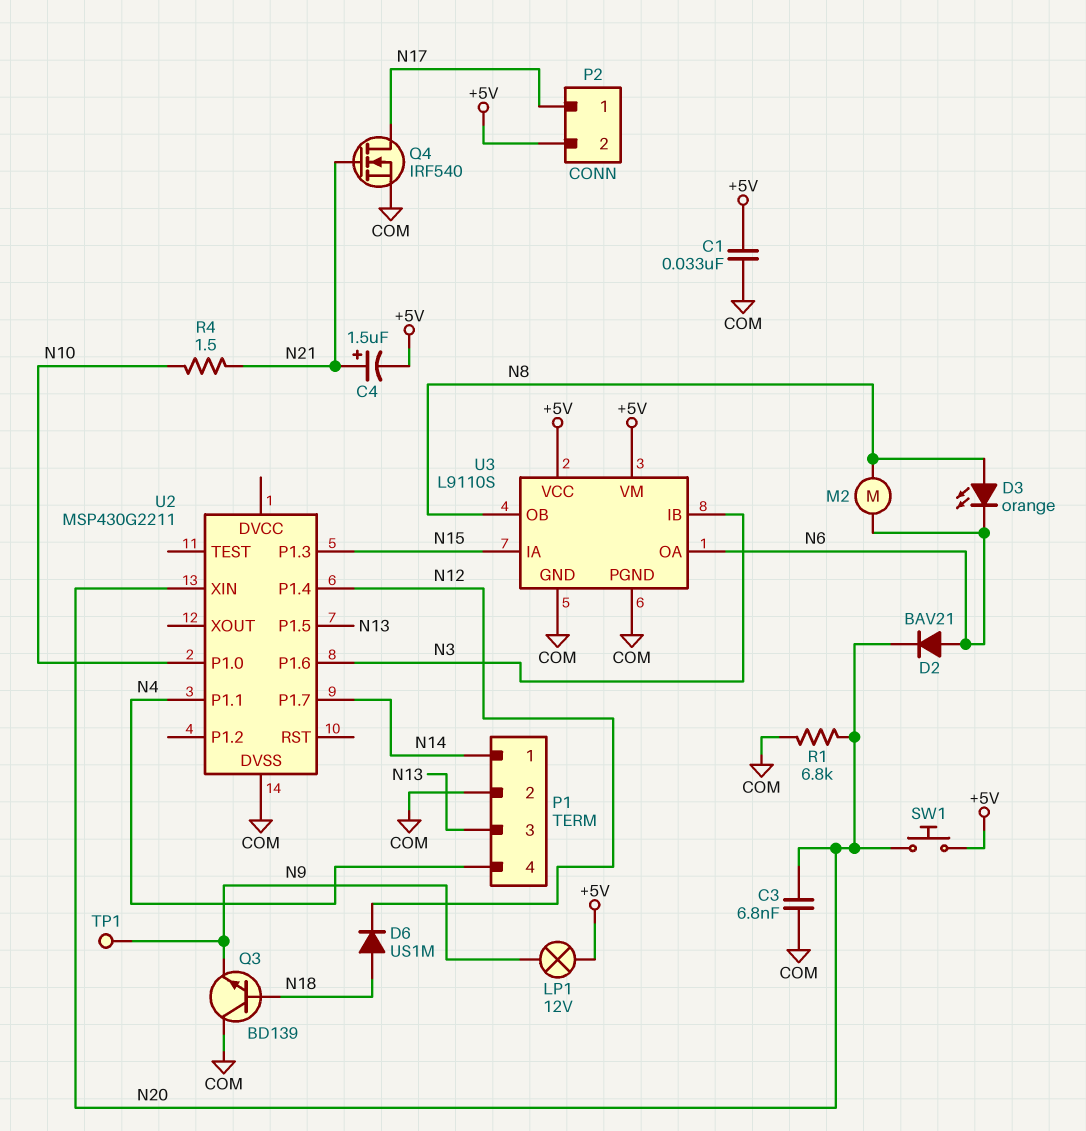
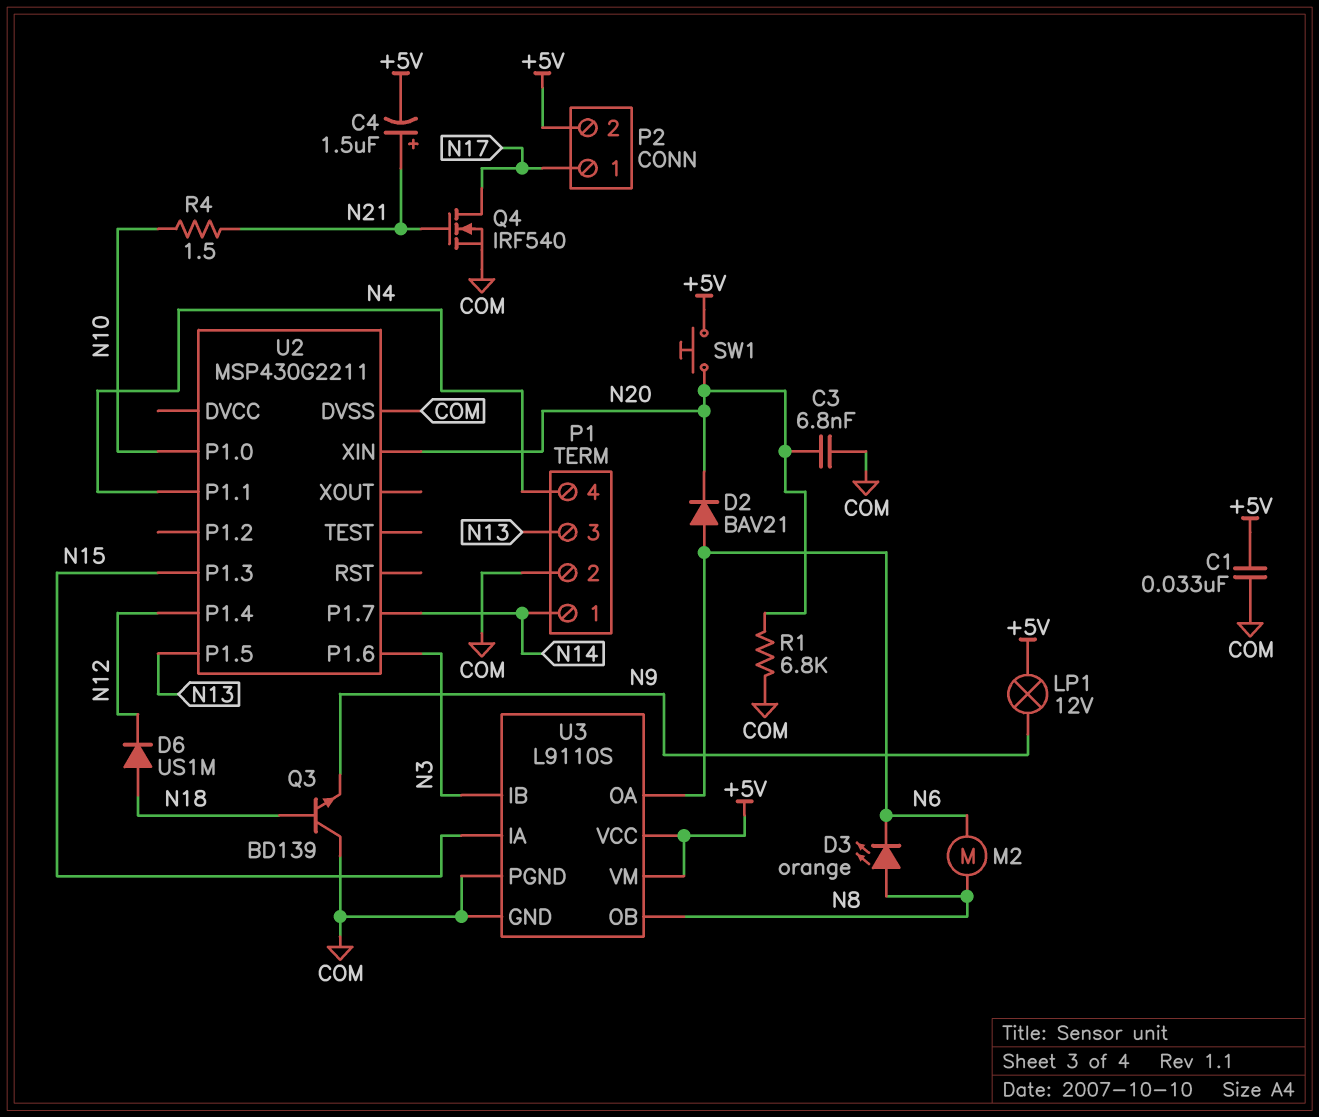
TP1: test point (N9) -> none

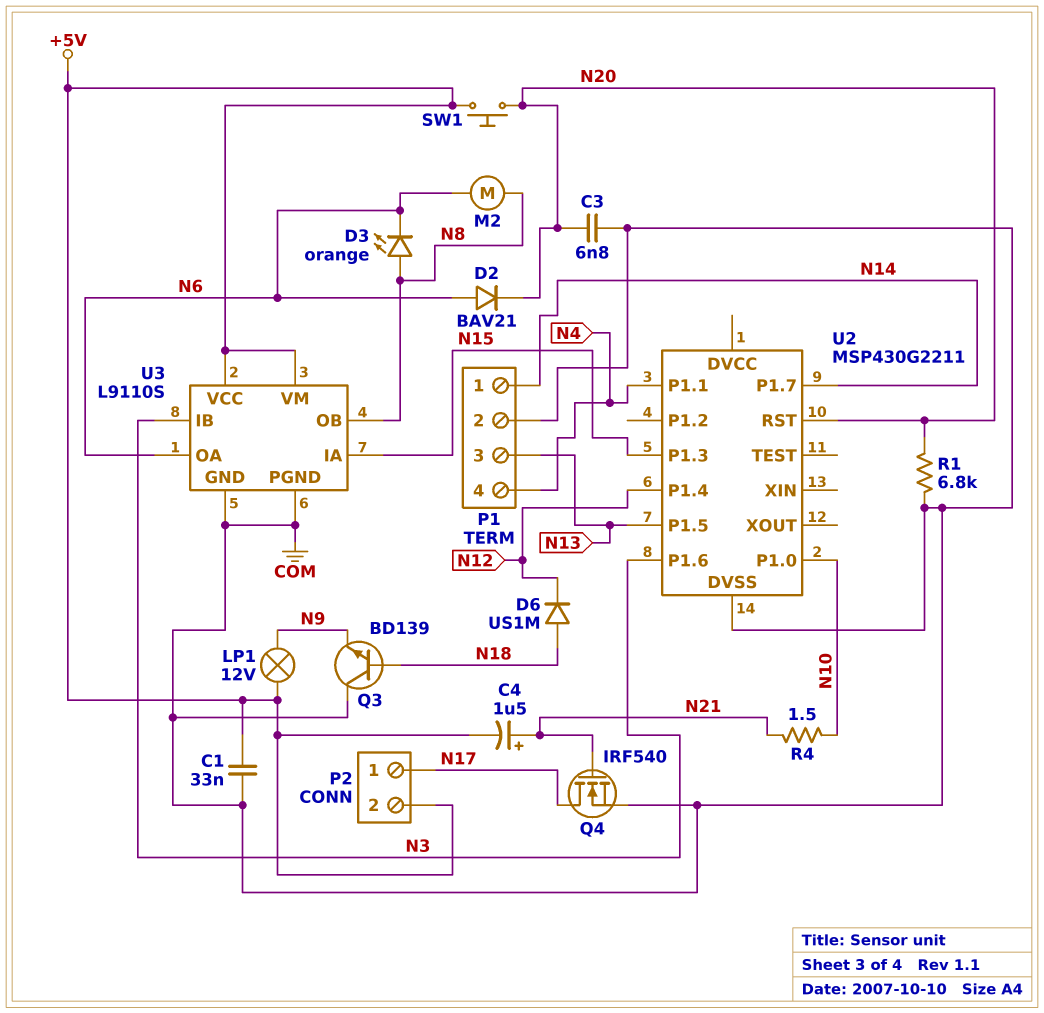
U2 pin RST: none -> N20
U2 pin XIN: N20 -> none

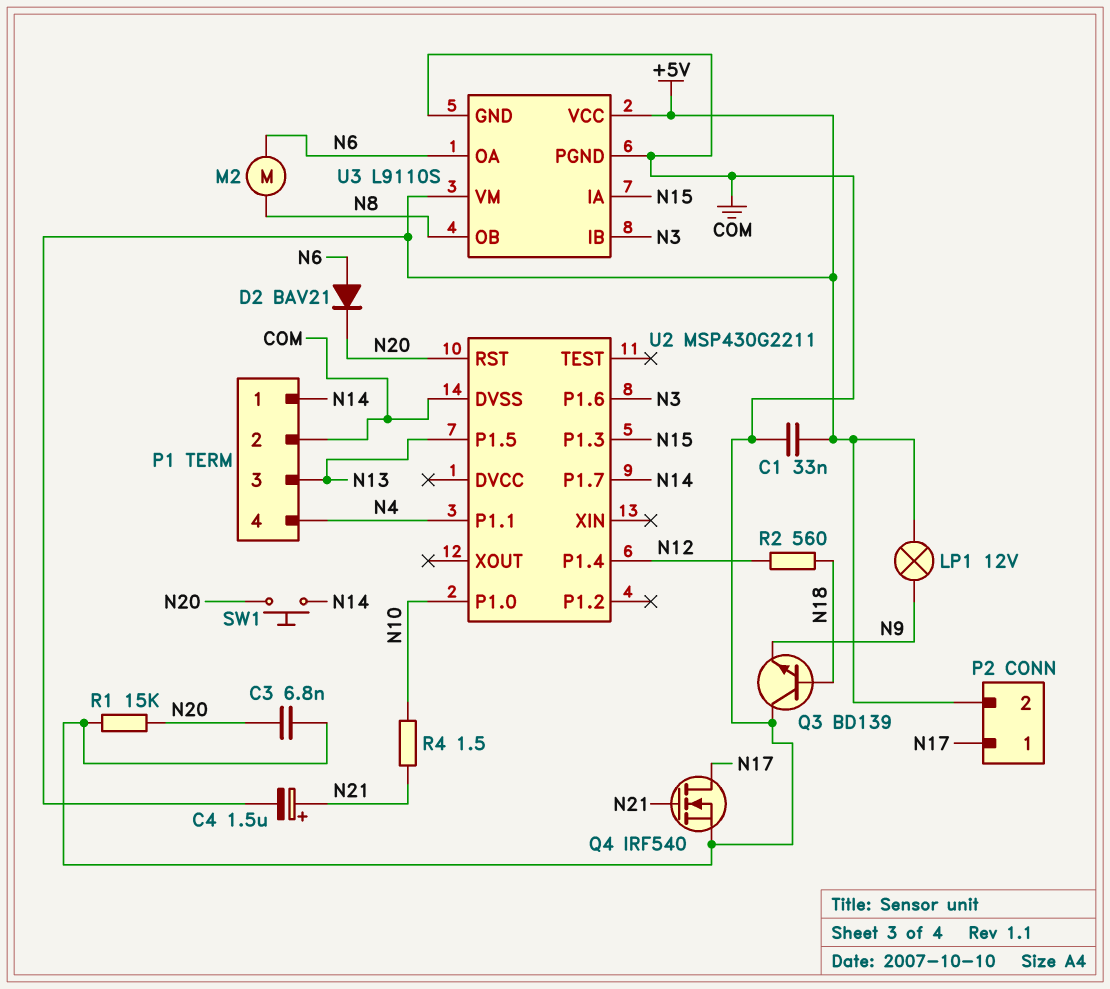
D3: LED orange (A N8, K N6) -> none
D6: diode US1M (A N18, K N12) -> none
R1: 6.8k (COM, N20) -> 15k (COM, N20)
R2: none -> 560 (N12, N18)
SW1: button (+5V, N20) -> button (N14, N20)

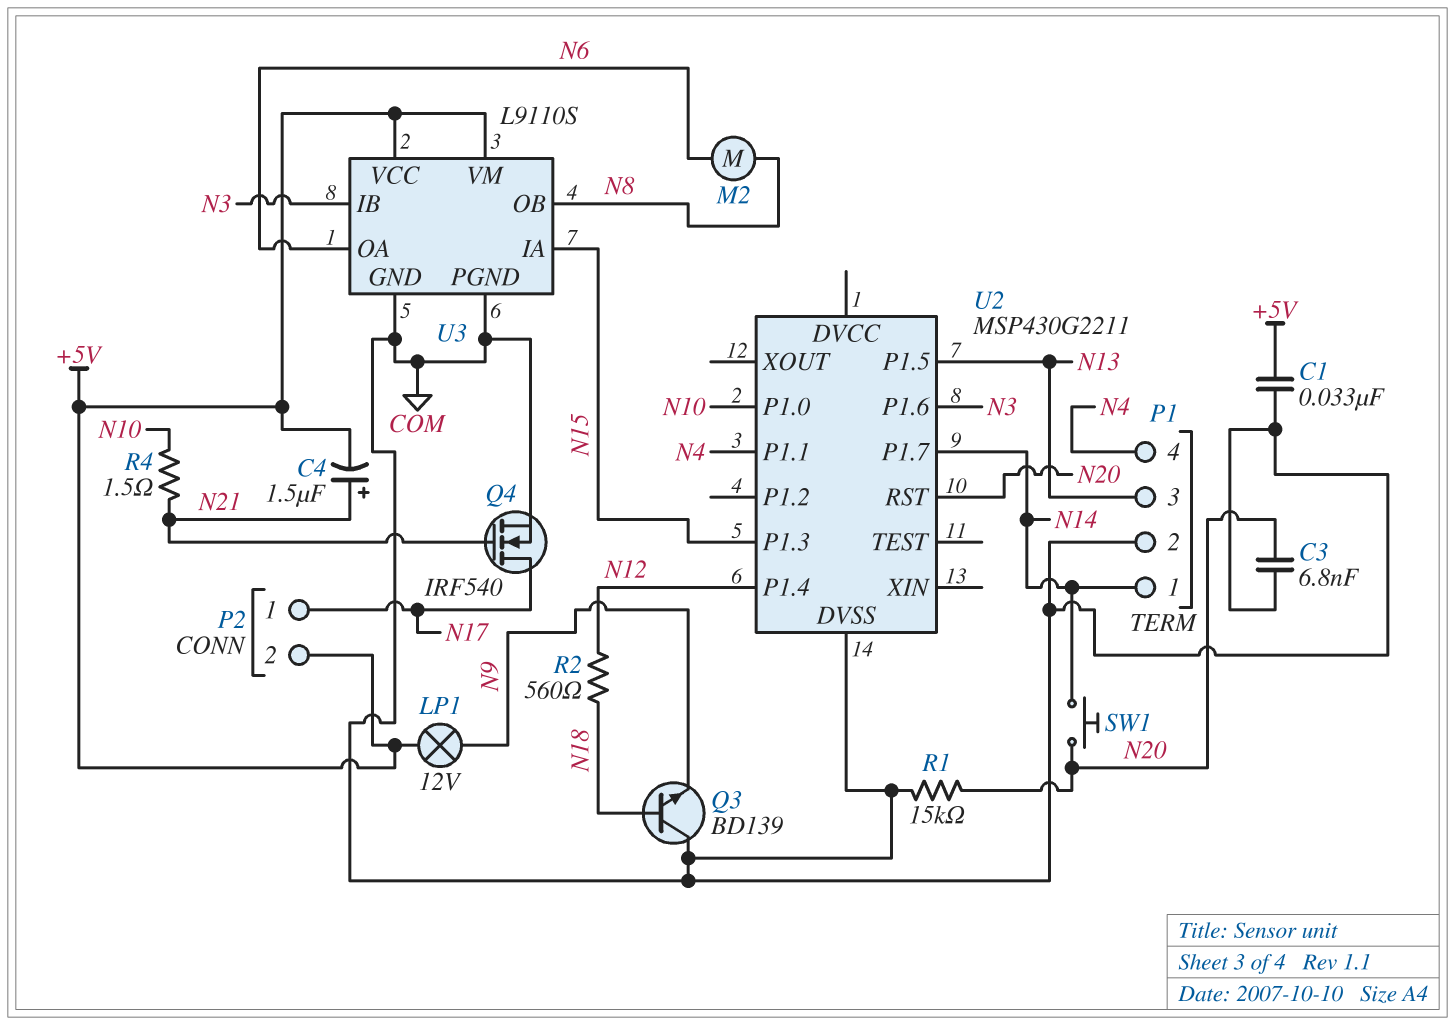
D2: diode BAV21 (A N6, K N20) -> none

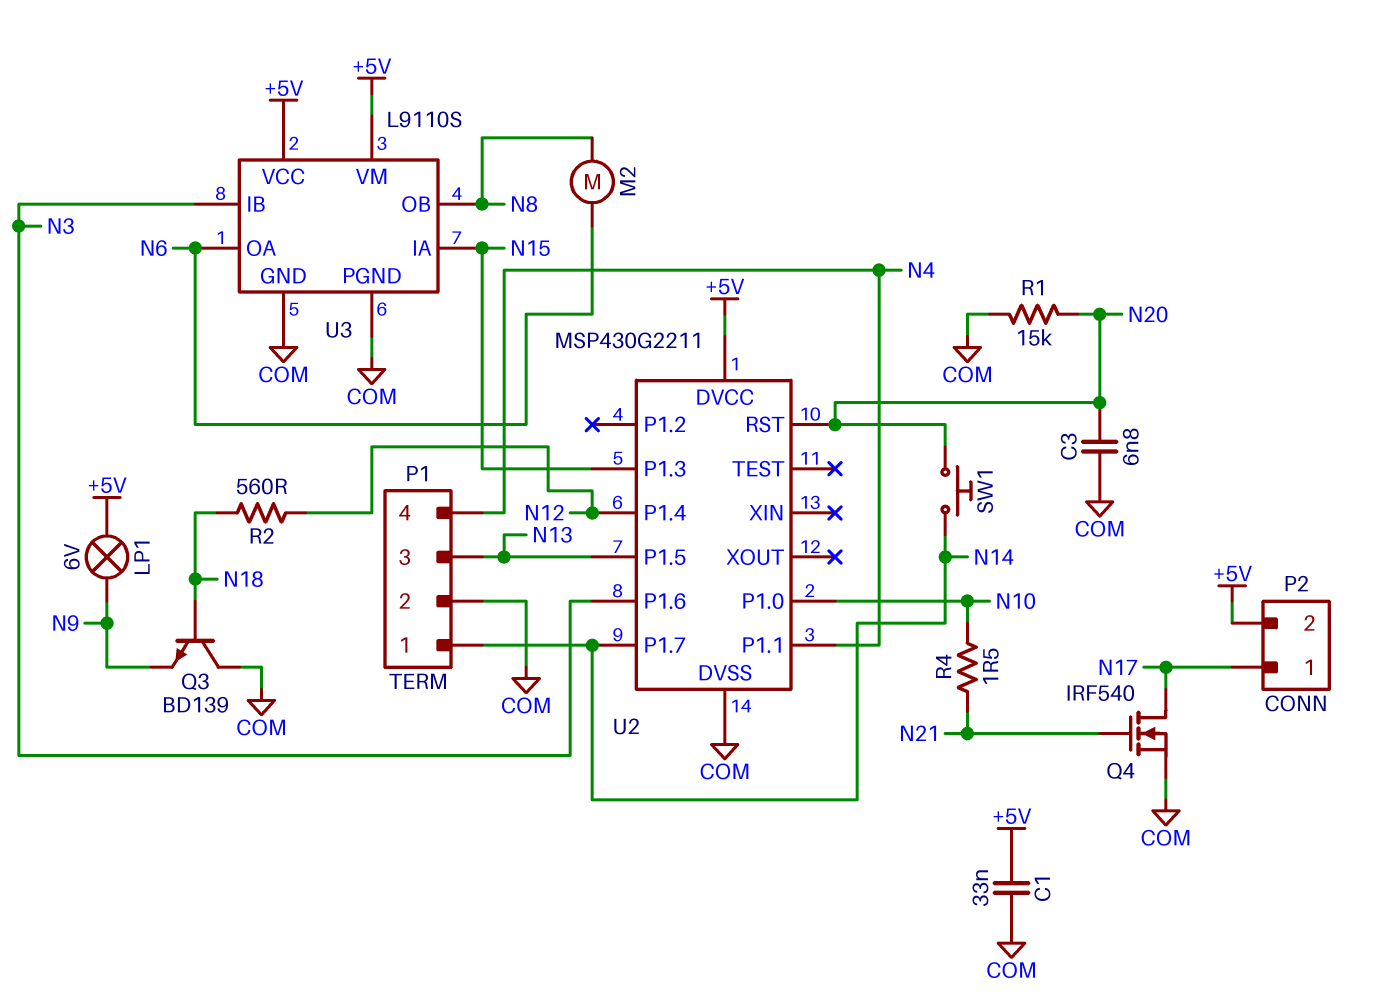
C4: 1.5uF (plus N21, minus +5V) -> none
LP1: lamp 12V (+5V, N9) -> lamp 6V (+5V, N9)
U2 pin DVCC: none -> +5V

